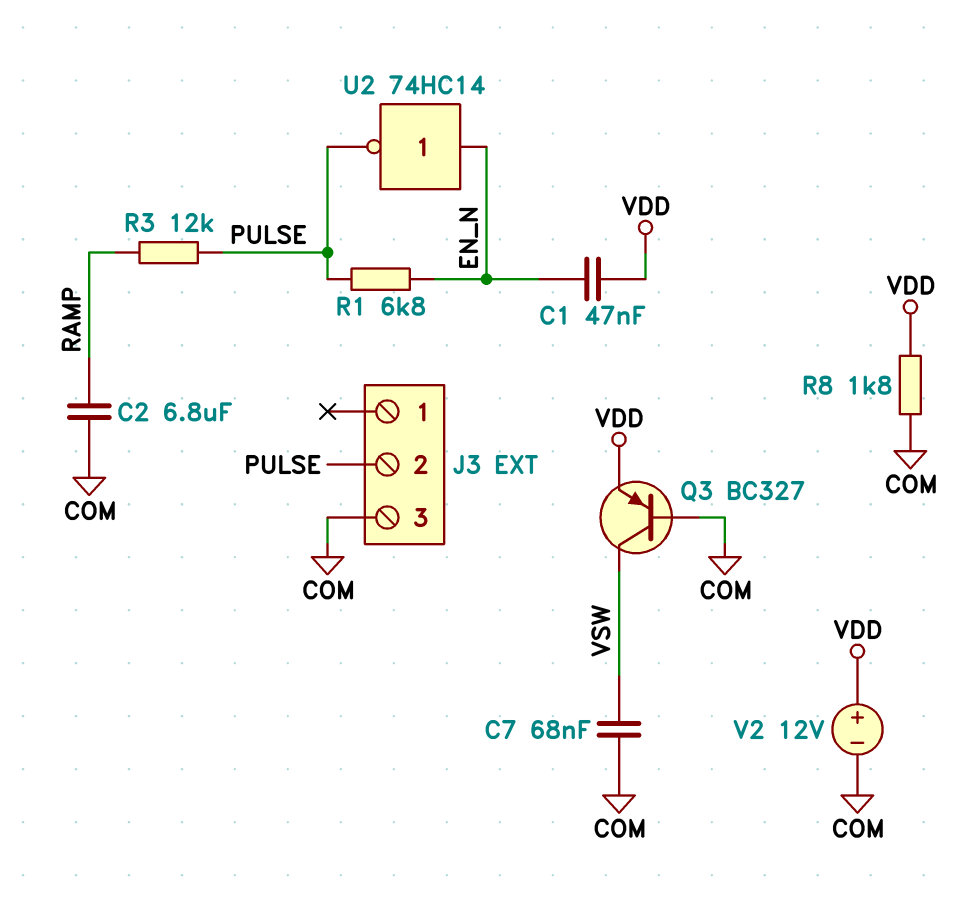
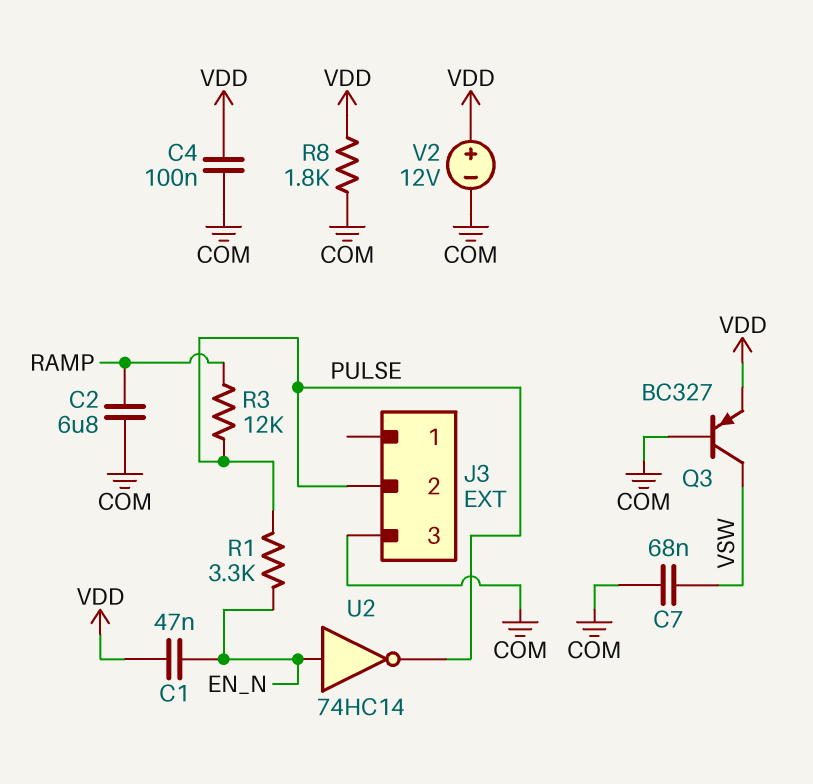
C4: none -> 100nF (COM, VDD)
R1: 6.8k (EN_N, PULSE) -> 3.3k (EN_N, PULSE)

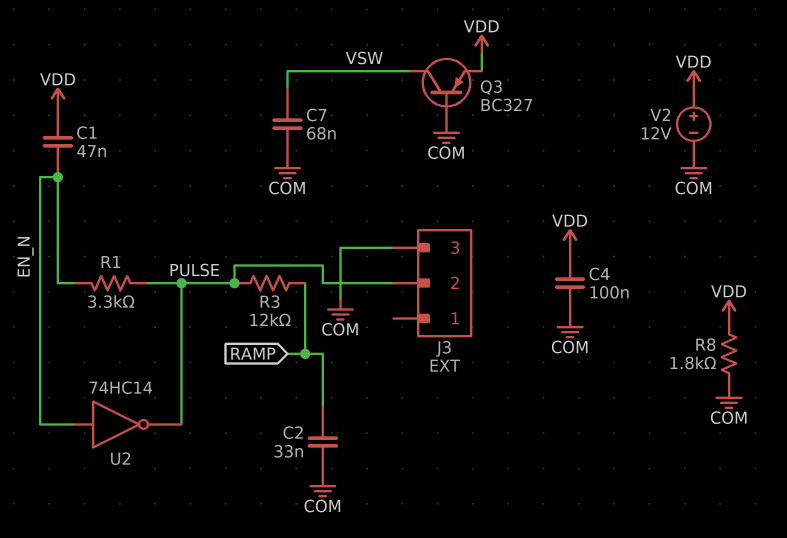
C2: 6.8uF (COM, RAMP) -> 33nF (COM, RAMP)

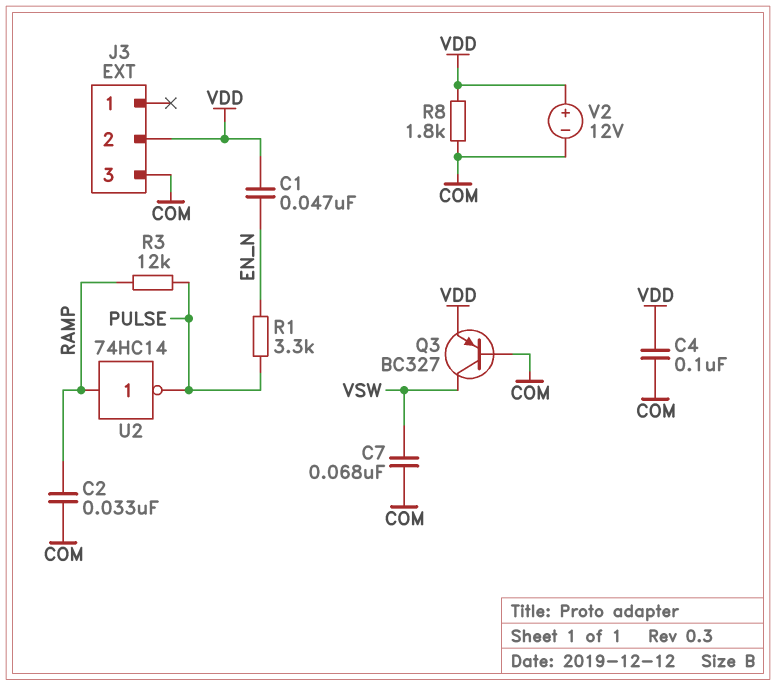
J3 pin 2: PULSE -> VDD
U2: NOT 74HC14 (in EN_N, out PULSE) -> NOT 74HC14 (in RAMP, out PULSE)

